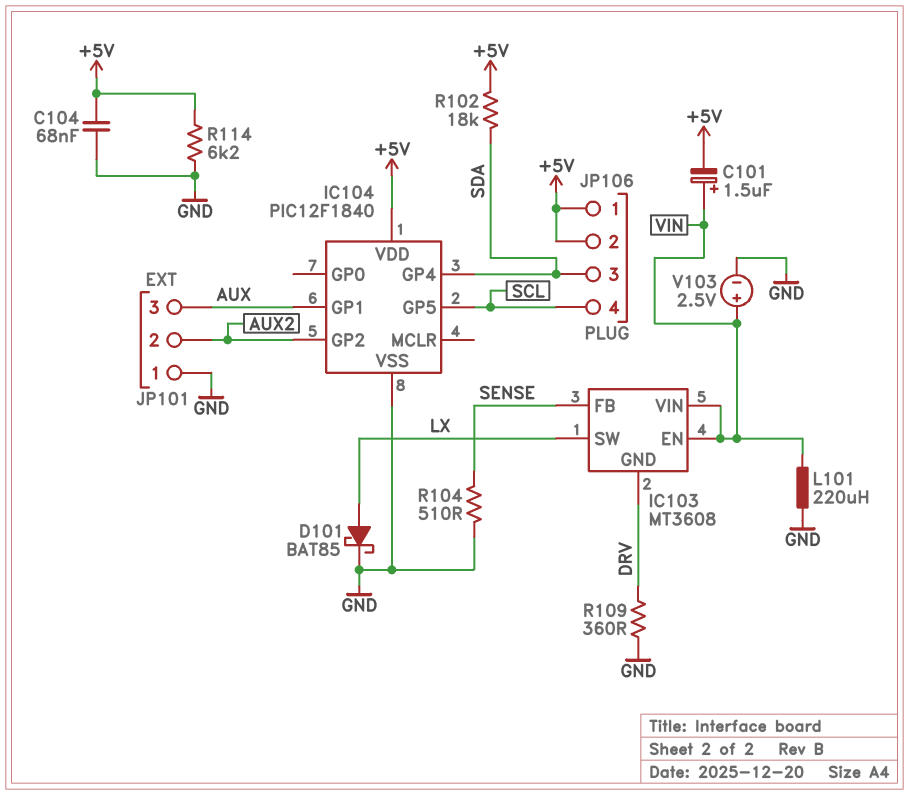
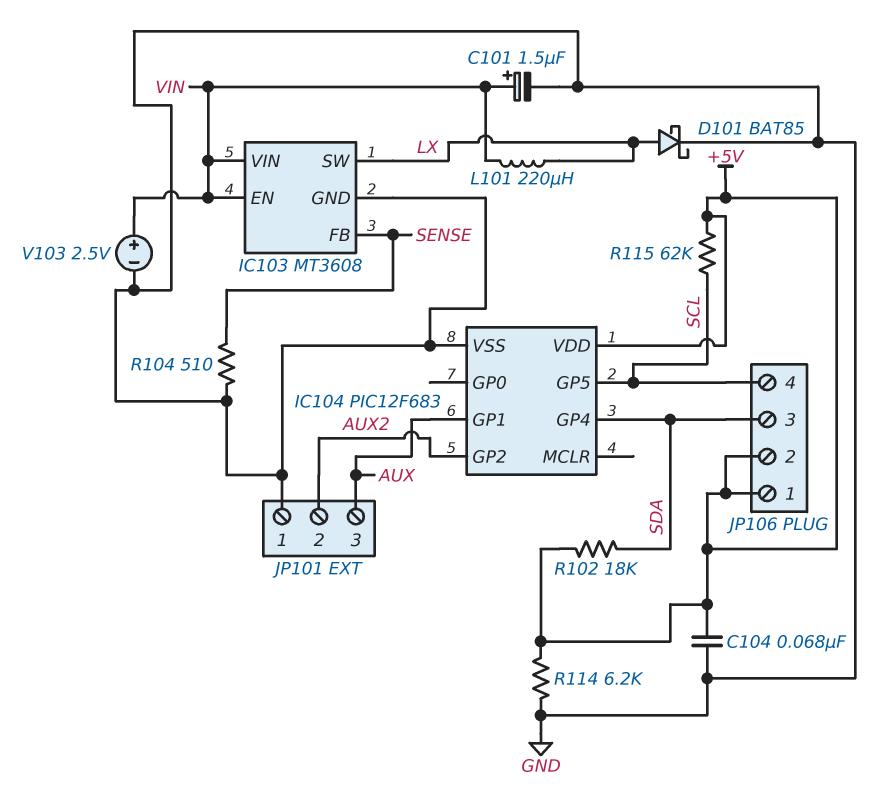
C101: 1.5uF (plus VIN, minus +5V) -> 1.5uF (plus VIN, minus GND)
IC103 pin GND: DRV -> GND
IC104: PIC12F1840 -> PIC12F683
L101: 220uH (GND, VIN) -> 220uH (LX, VIN)
R109: 360 (DRV, GND) -> none
R115: none -> 62k (+5V, SCL)

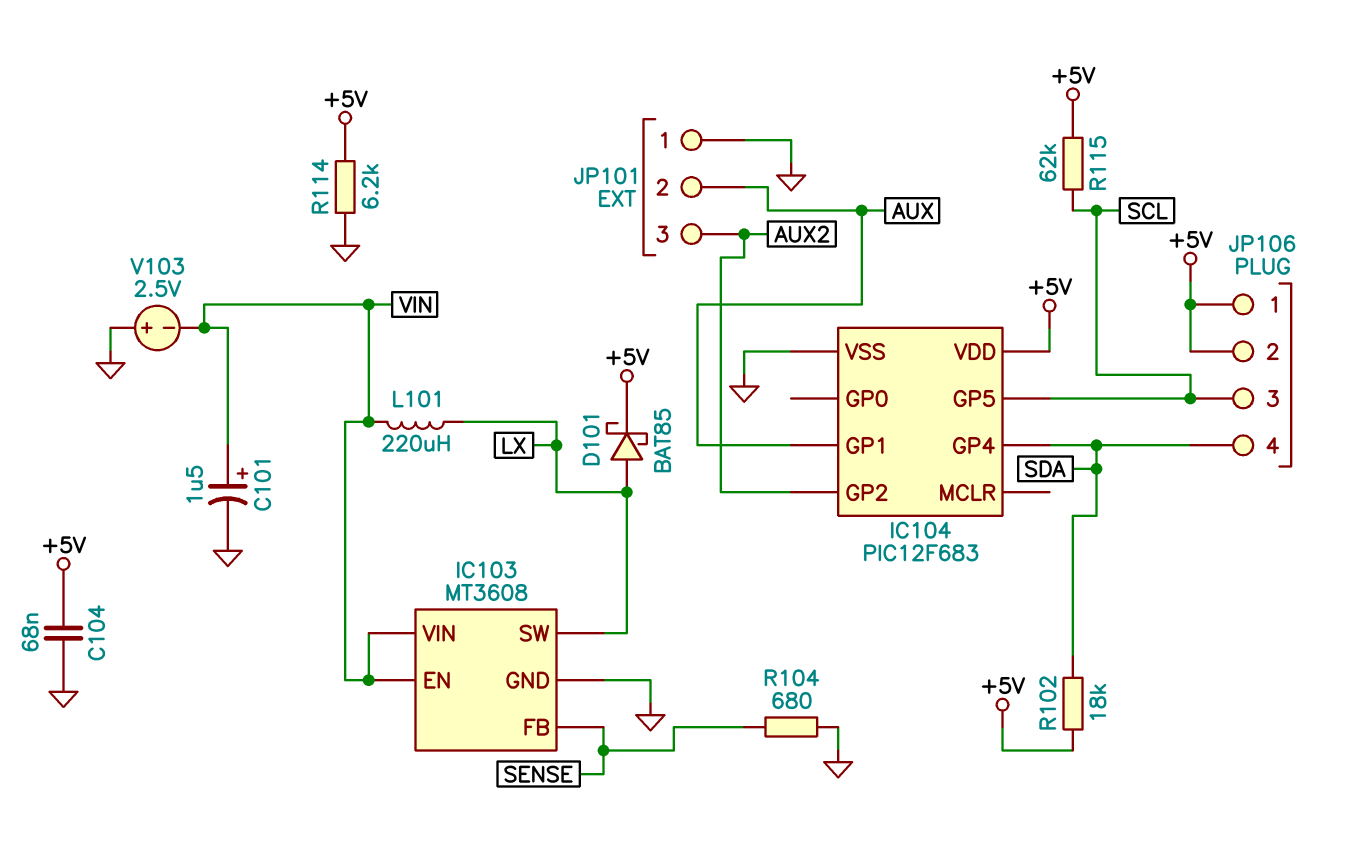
D101: schottky BAT85 (A LX, K GND) -> schottky BAT85 (A LX, K +5V)
JP101 pin 2: AUX2 -> AUX
JP101 pin 3: AUX -> AUX2
JP106 pin 3: SDA -> SCL
JP106 pin 4: SCL -> SDA
R104: 510 (GND, SENSE) -> 680 (GND, SENSE)
V103: 2.5V (plus VIN, minus GND) -> 2.5V (plus GND, minus VIN)

